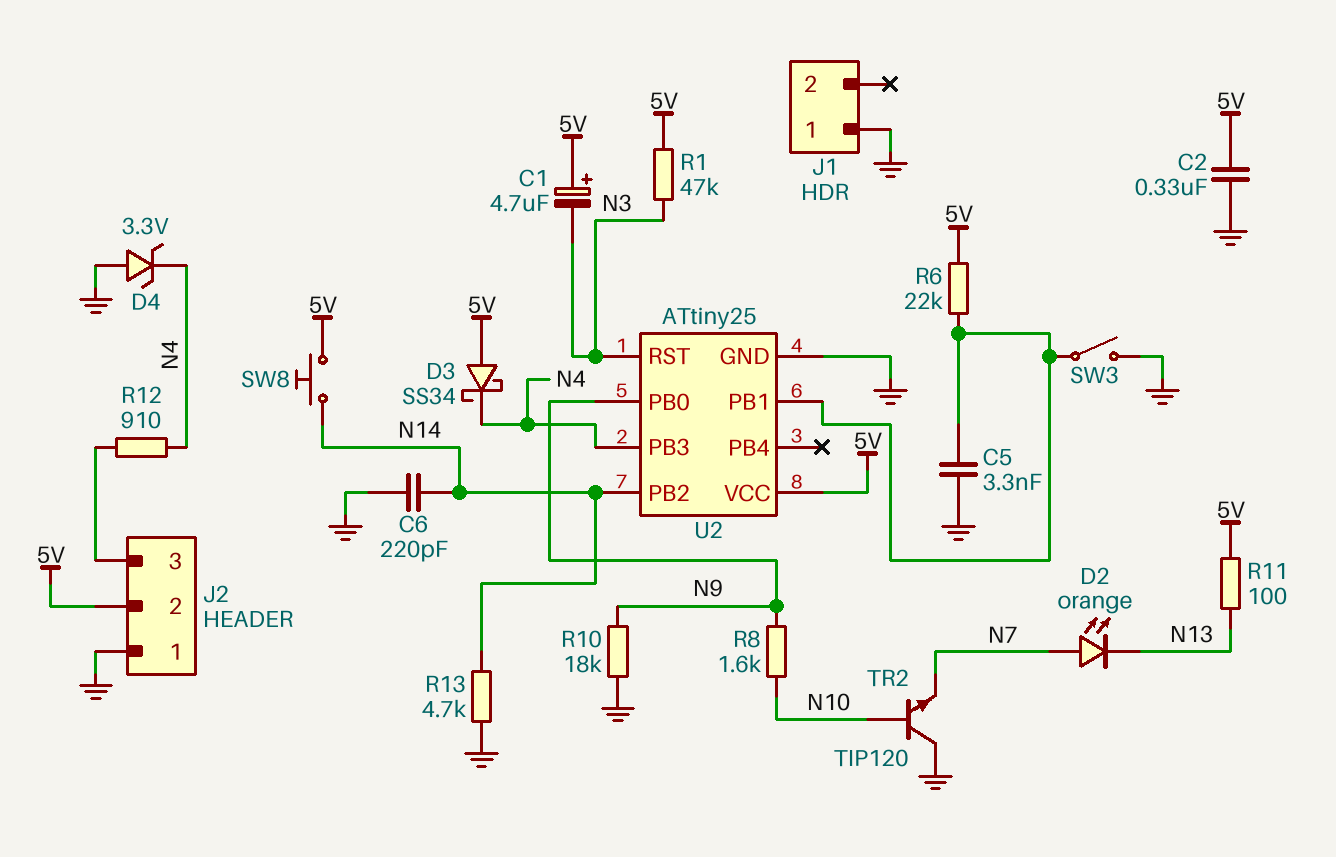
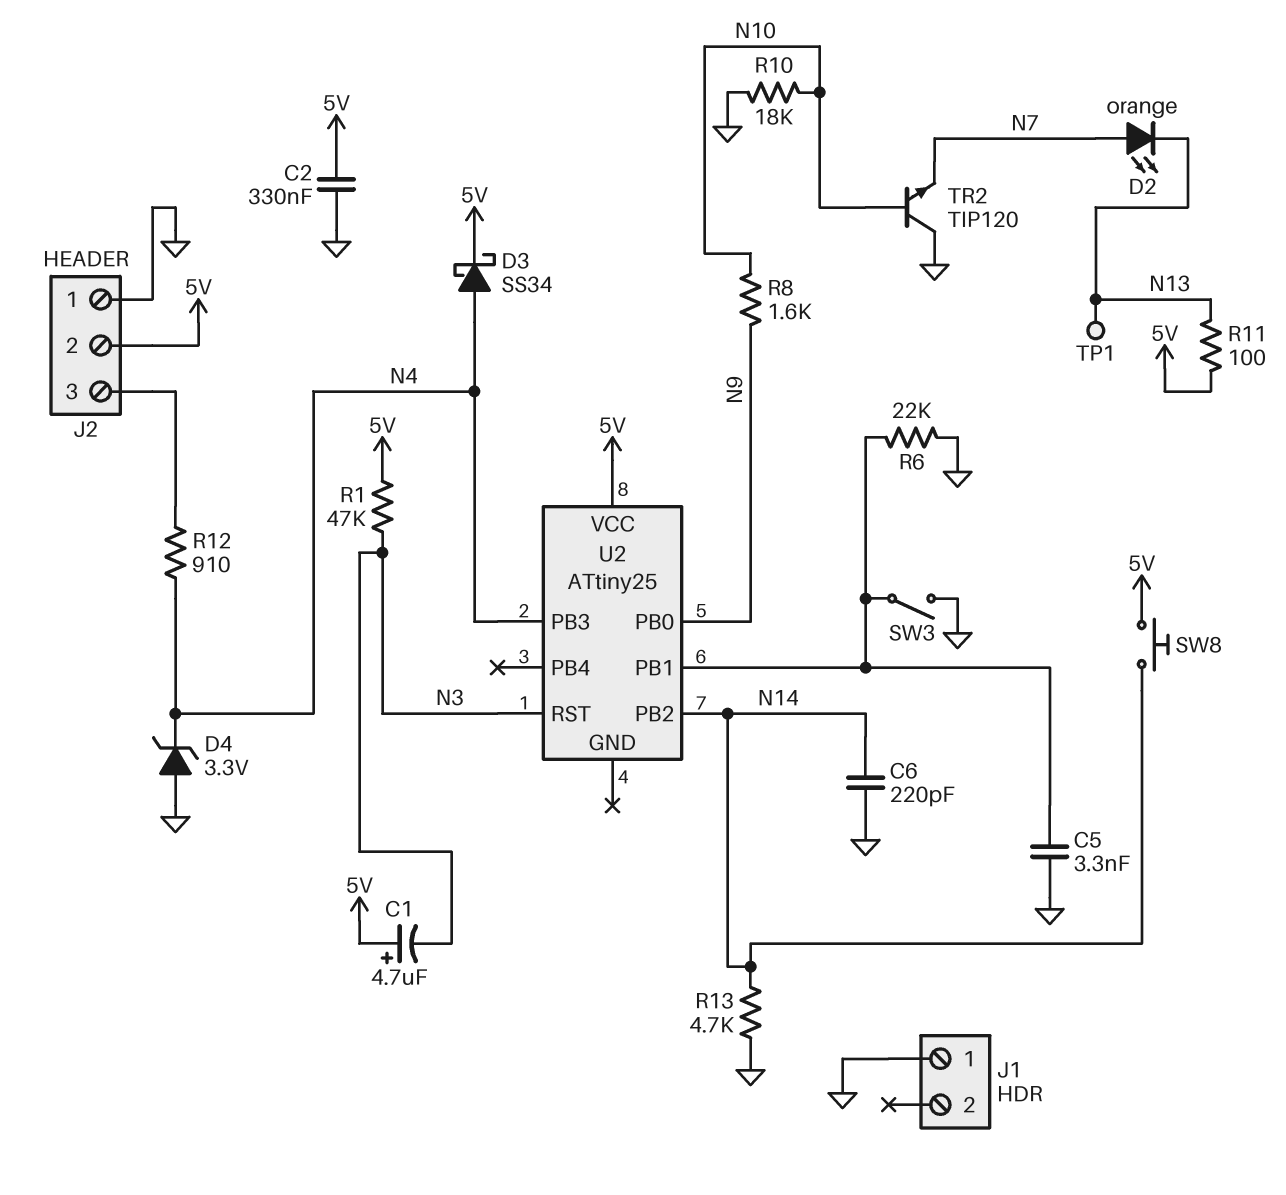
D3: schottky SS34 (A 5V, K N4) -> schottky SS34 (A N4, K 5V)
R6: 22k (5V, U2/PB1) -> 22k (GND, U2/PB1)
R10: 18k (GND, N9) -> 18k (GND, N10)
TP1: none -> test point (N13)
U2 pin GND: GND -> none

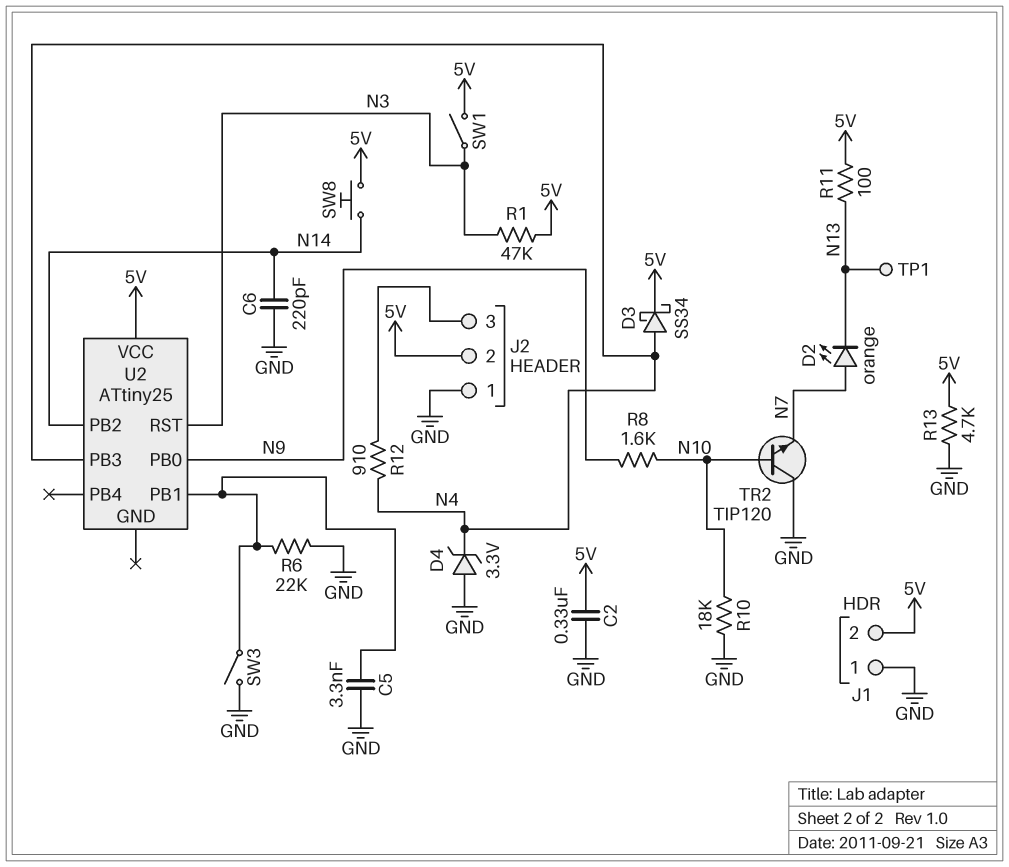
C1: 4.7uF (plus 5V, minus N3) -> none
J1 pin 2: none -> 5V
R13: 4.7k (GND, N14) -> 4.7k (5V, GND)
SW1: none -> switch (5V, N3)

